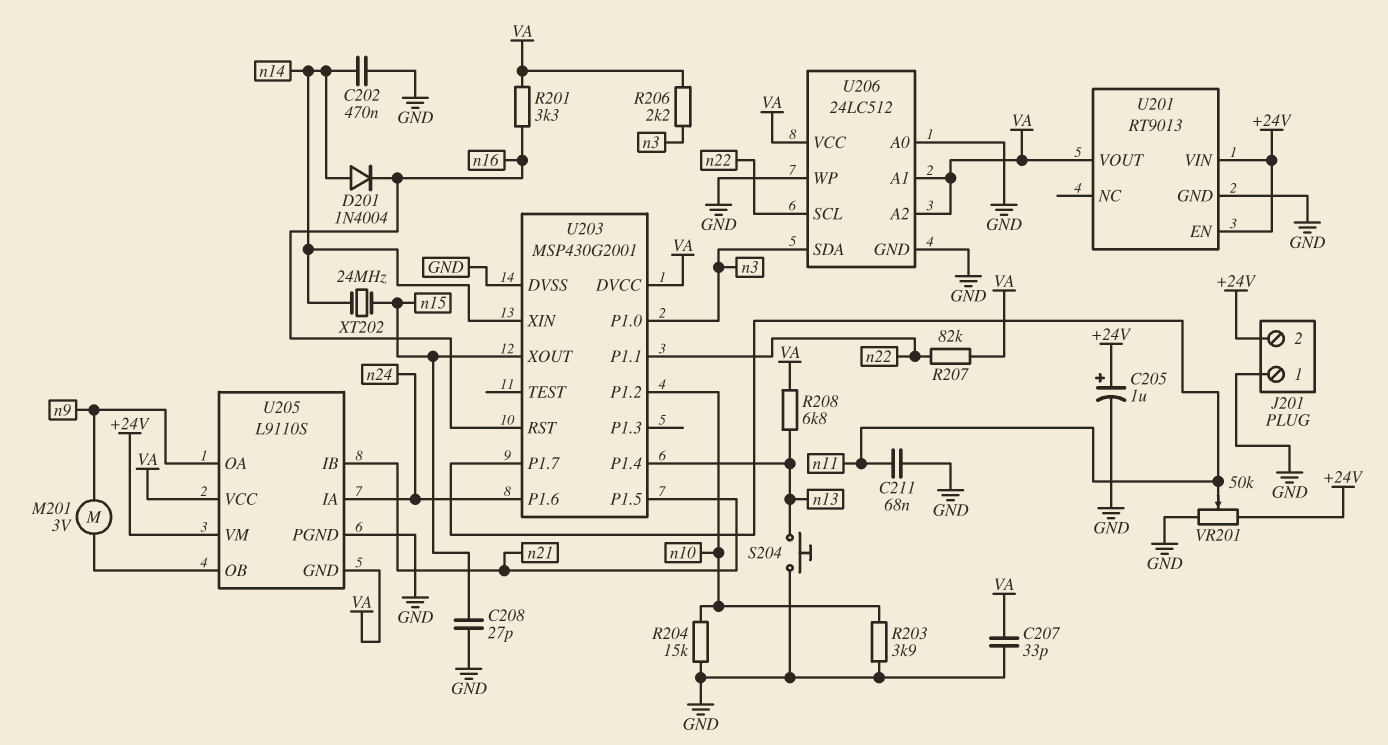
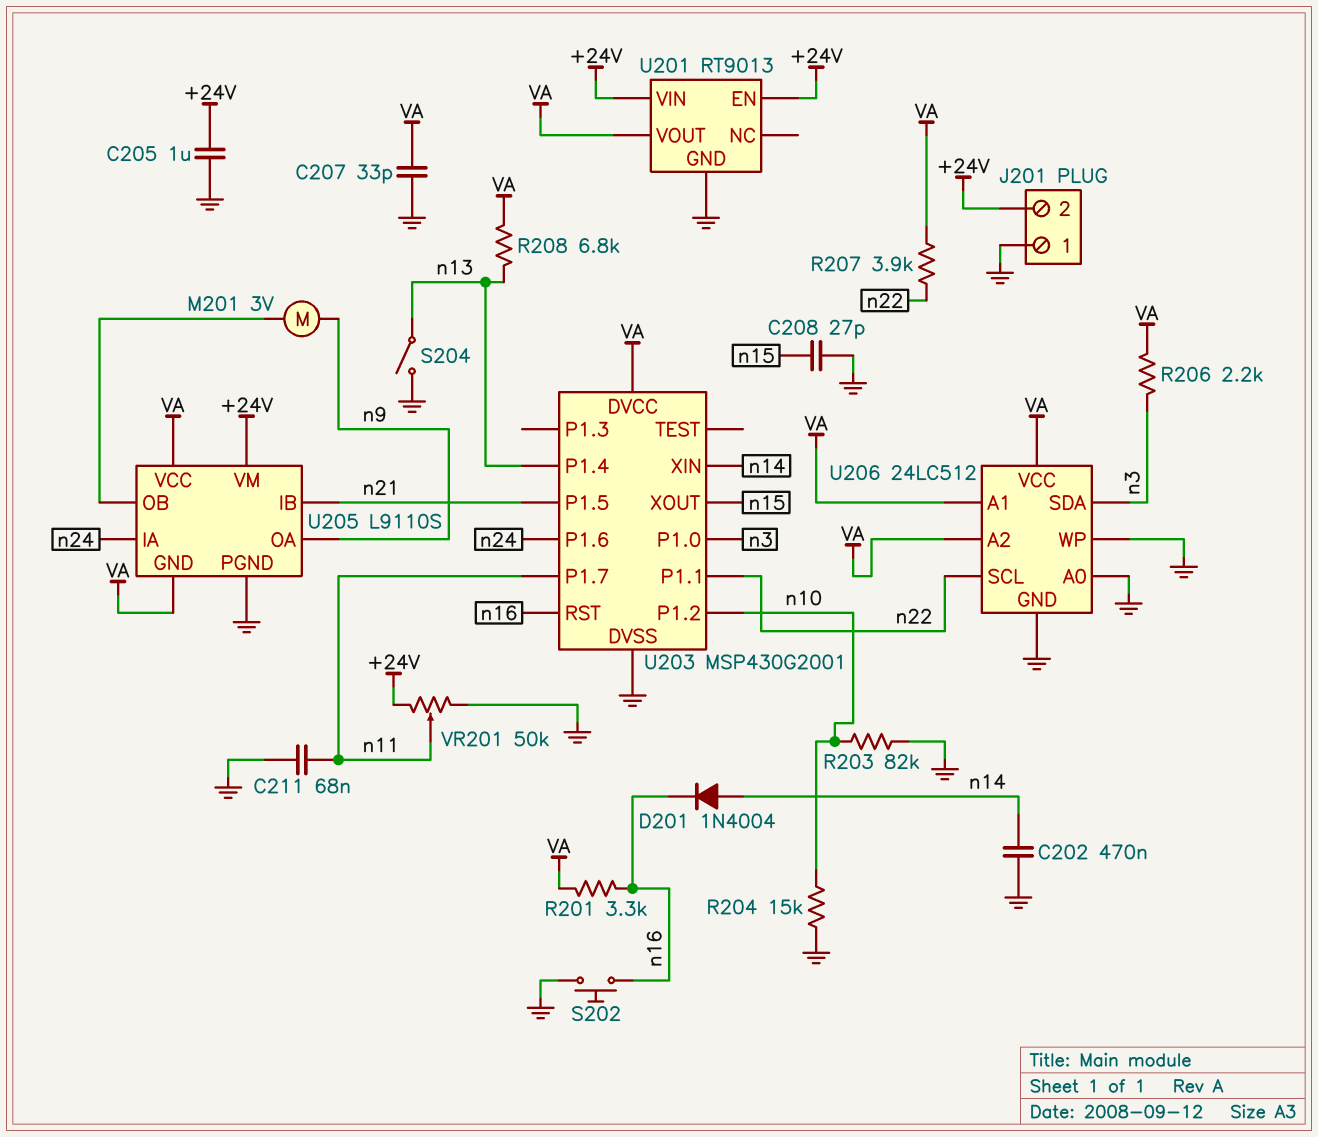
C205: 1uF (plus +24V, minus GND) -> 1uF (+24V, GND)
R203: 3.9k (GND, n10) -> 82k (GND, n10)
R207: 82k (VA, n22) -> 3.9k (VA, n22)
S202: none -> button (GND, n16)
S204: button (GND, n13) -> switch (GND, n13)
XT202: 24MHz (n14, n15) -> none

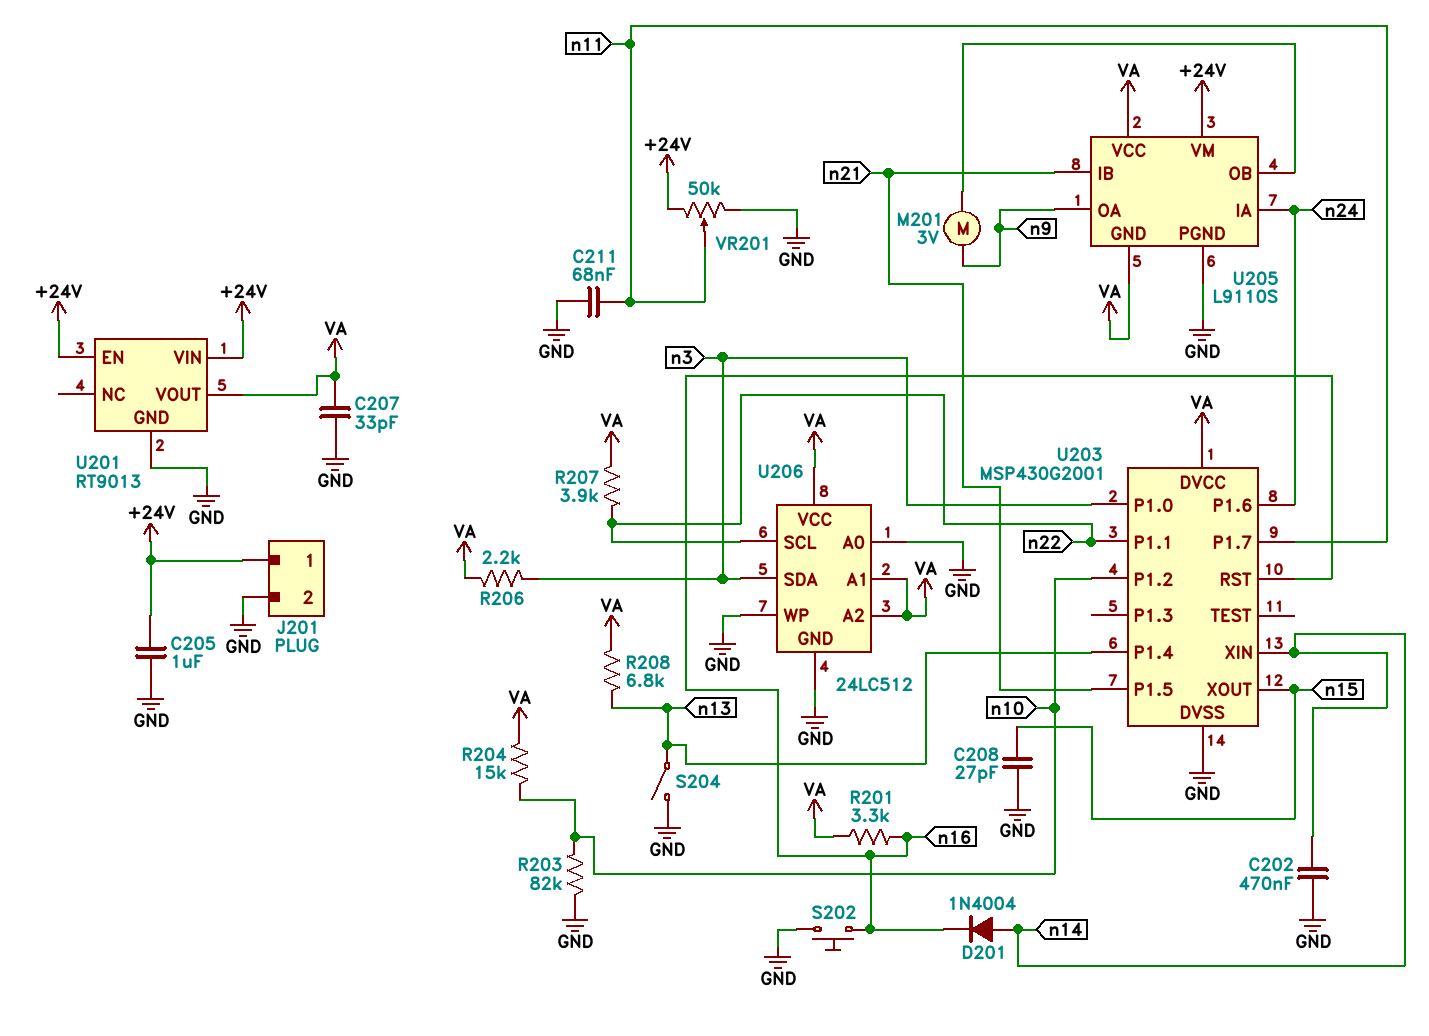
J201 pin 1: GND -> +24V
J201 pin 2: +24V -> GND
R204: 15k (GND, n10) -> 15k (VA, n10)

